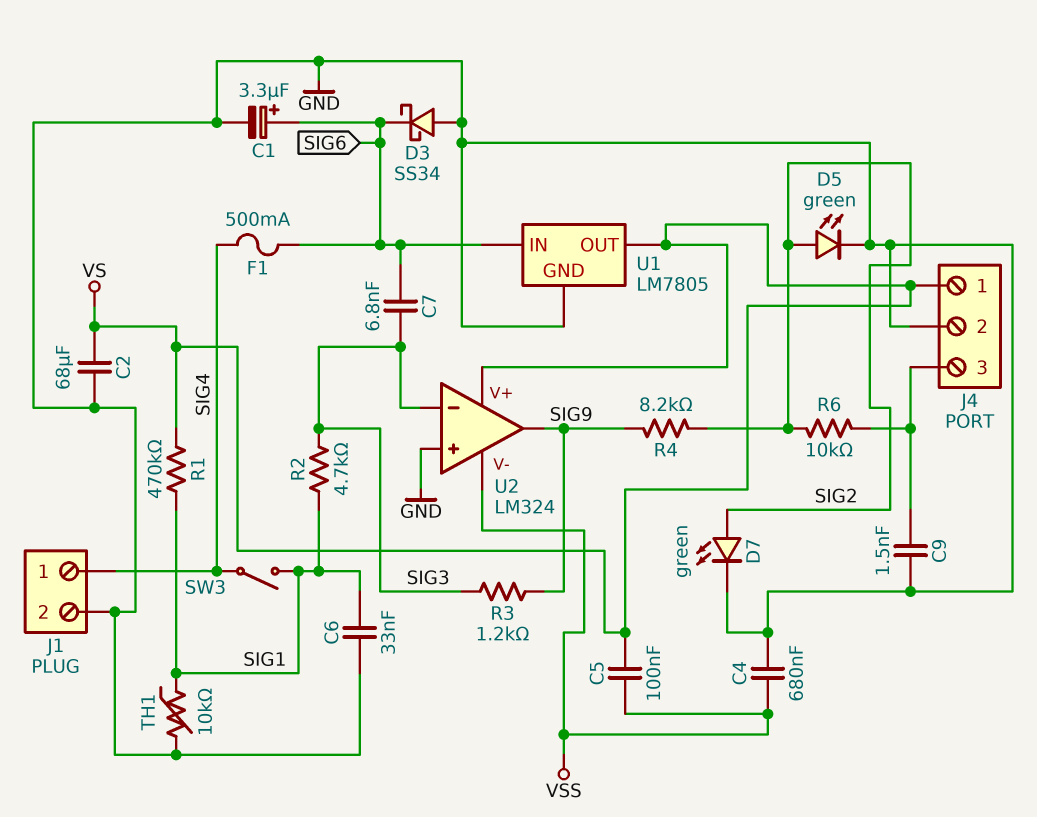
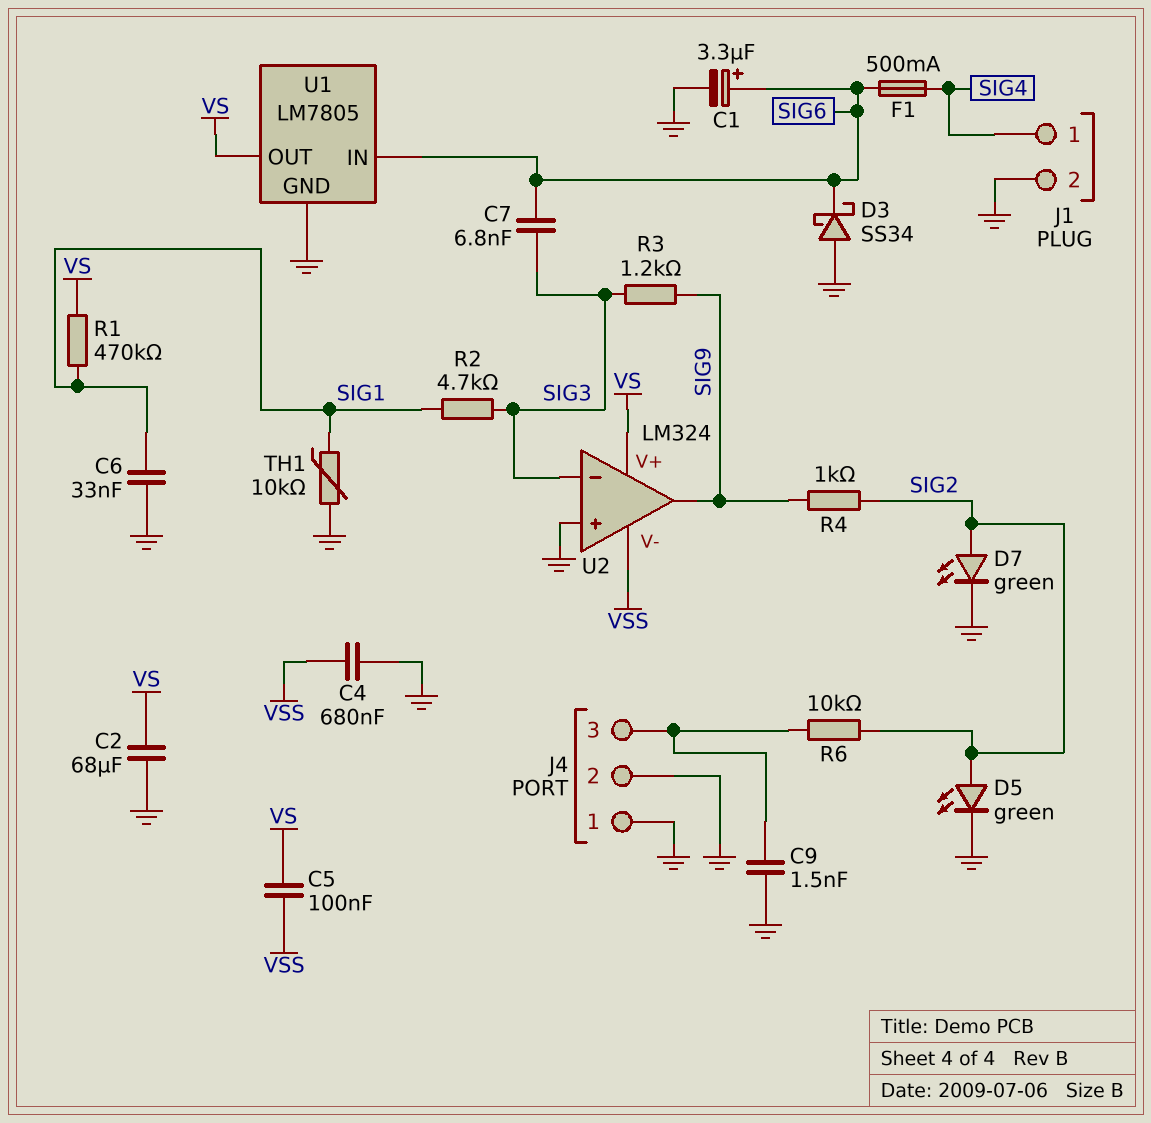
J4 pin 1: VS -> GND
R4: 8.2k (SIG2, SIG9) -> 1k (SIG2, SIG9)
SW3: switch (SIG1, SIG4) -> none

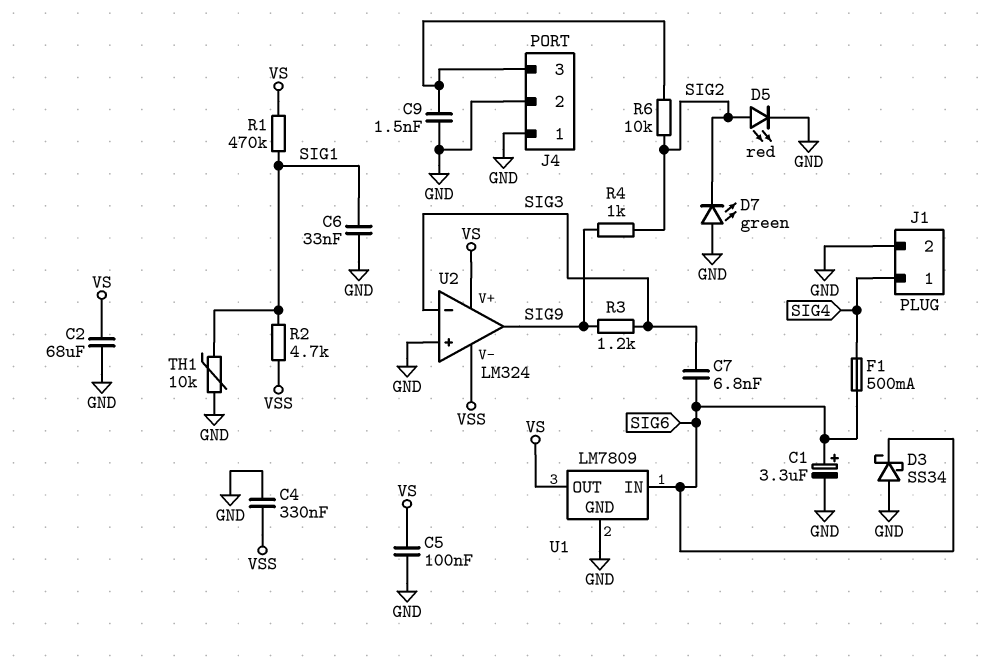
C4: 680nF (GND, VSS) -> 330nF (GND, VSS)
C5: 100nF (VS, VSS) -> 100nF (GND, VS)
D5: LED green (A SIG2, K GND) -> LED red (A SIG2, K GND)
D7: LED green (A SIG2, K GND) -> LED green (A GND, K SIG2)
R2: 4.7k (SIG1, SIG3) -> 4.7k (SIG1, VSS)
U1: LM7805 -> LM7809

